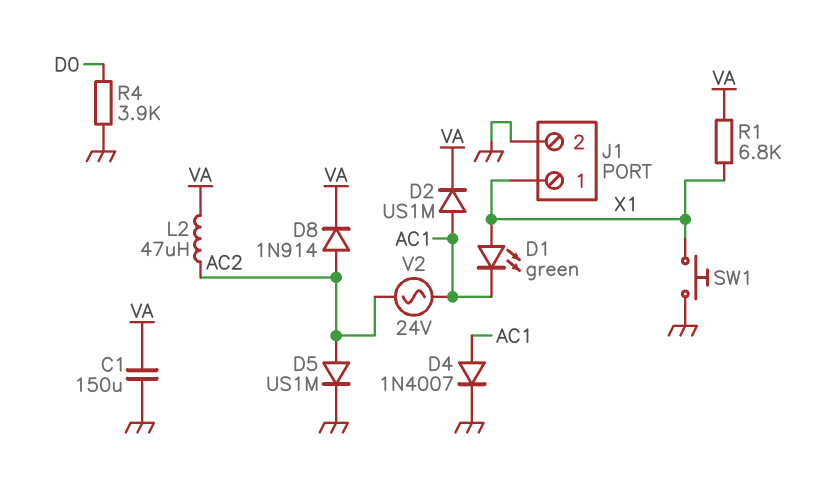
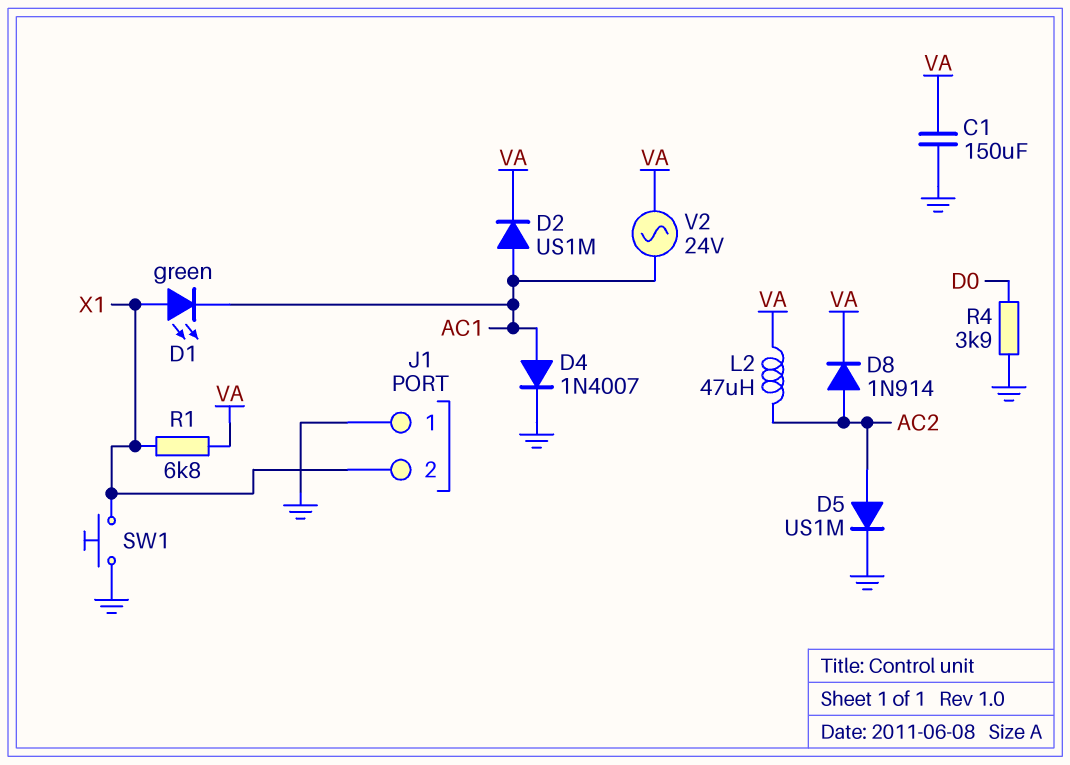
J1 pin 1: X1 -> GND
J1 pin 2: GND -> X1
V2: AC 24V (AC1, AC2) -> AC 24V (AC1, VA)

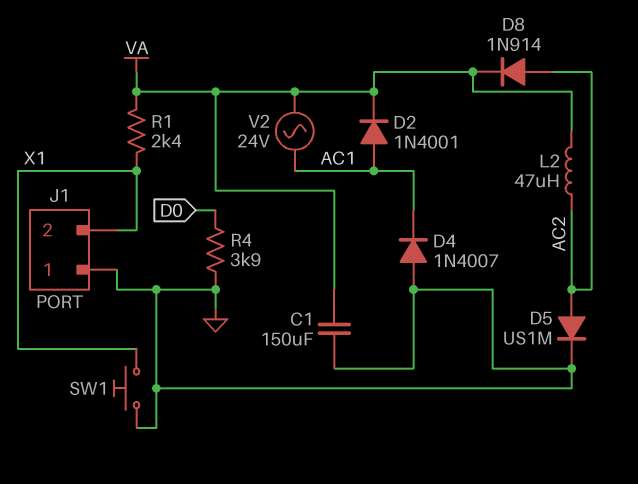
D1: LED green (A X1, K AC1) -> none
D2: diode US1M (A AC1, K VA) -> diode 1N4001 (A AC1, K VA)
D4: diode 1N4007 (A AC1, K GND) -> diode 1N4007 (A GND, K AC1)
R1: 6.8k (VA, X1) -> 2.4k (VA, X1)

